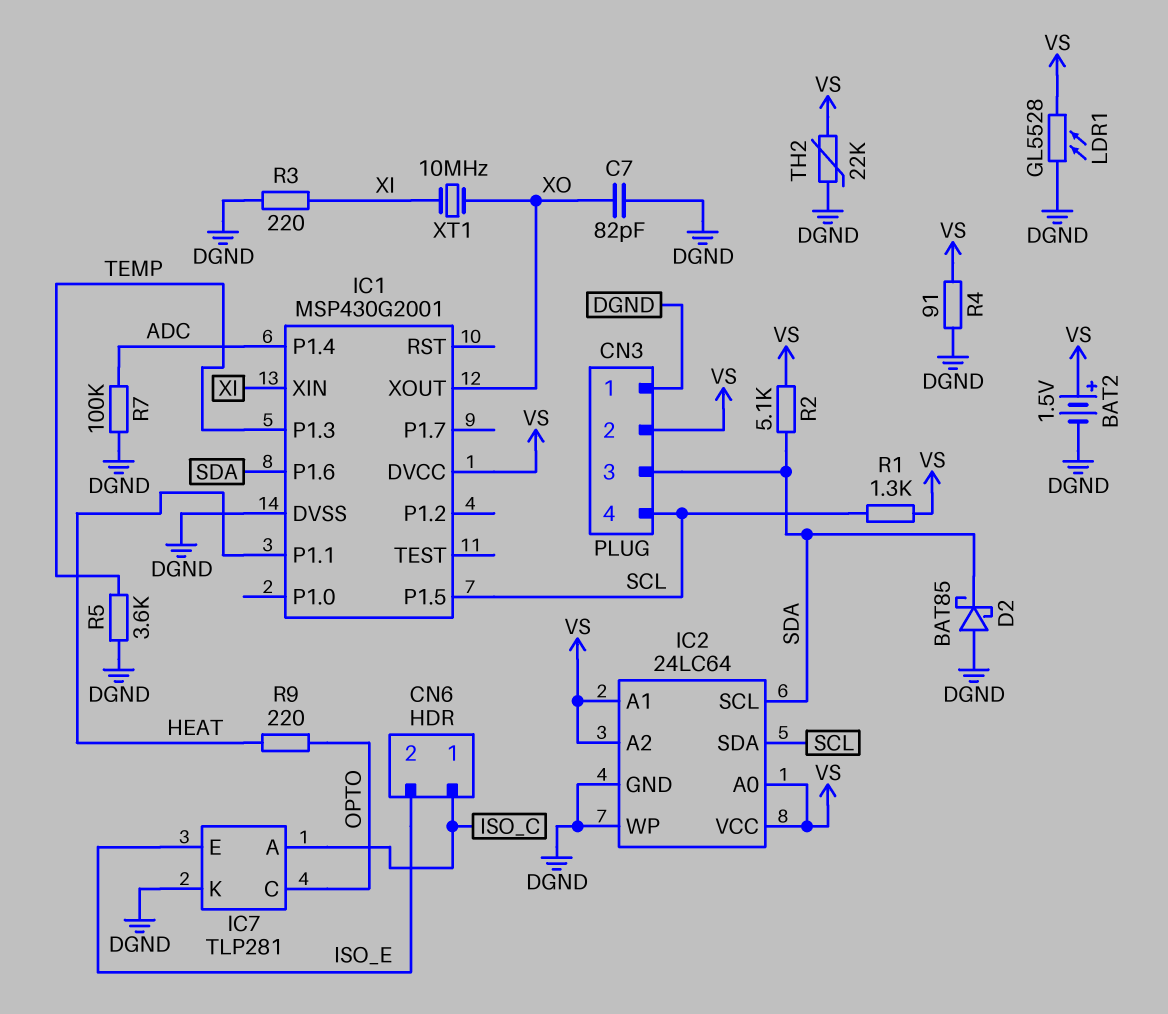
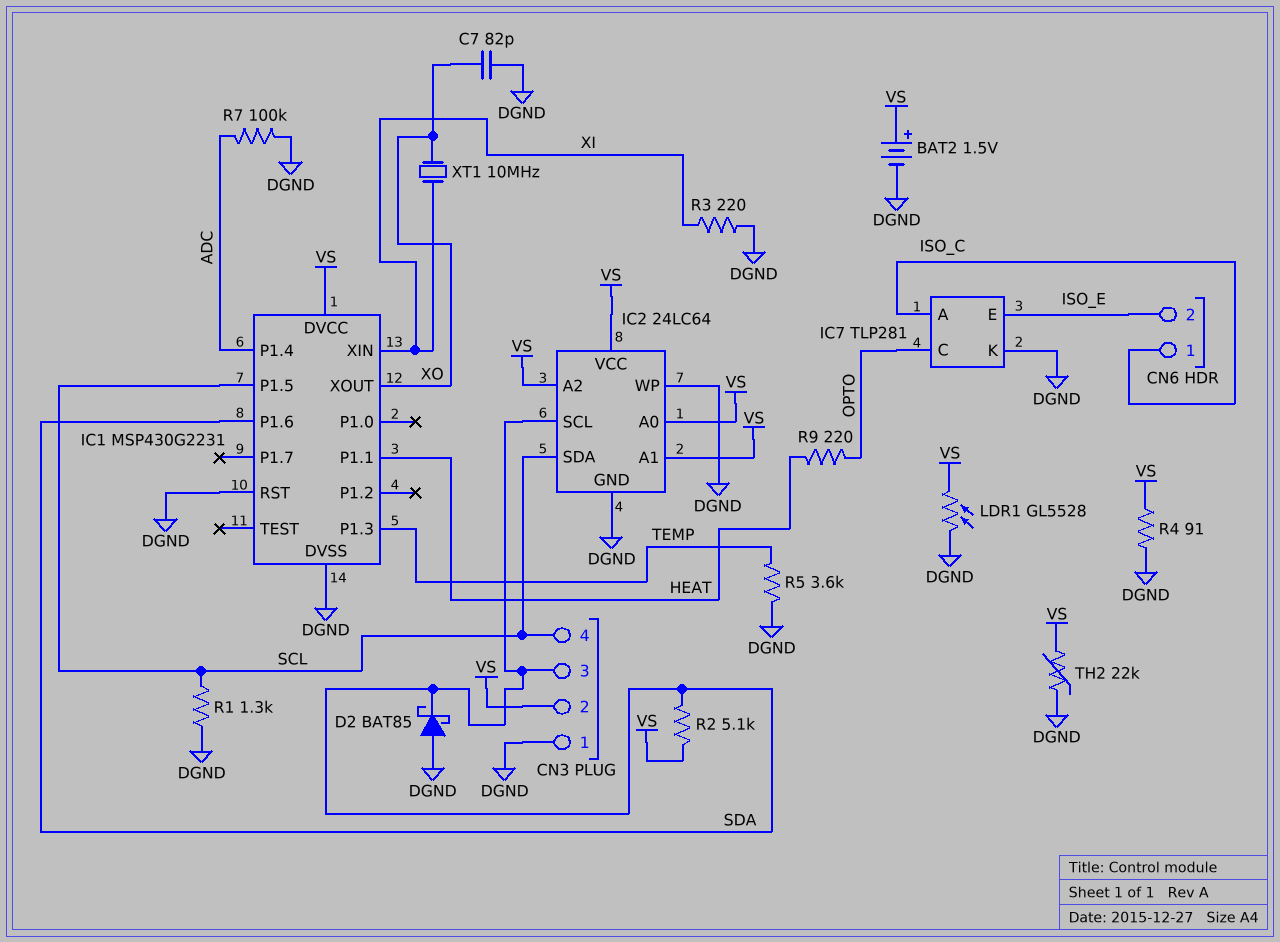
IC1: MSP430G2001 -> MSP430G2231
IC1 pin RST: none -> DGND
R1: 1.3k (SCL, VS) -> 1.3k (DGND, SCL)

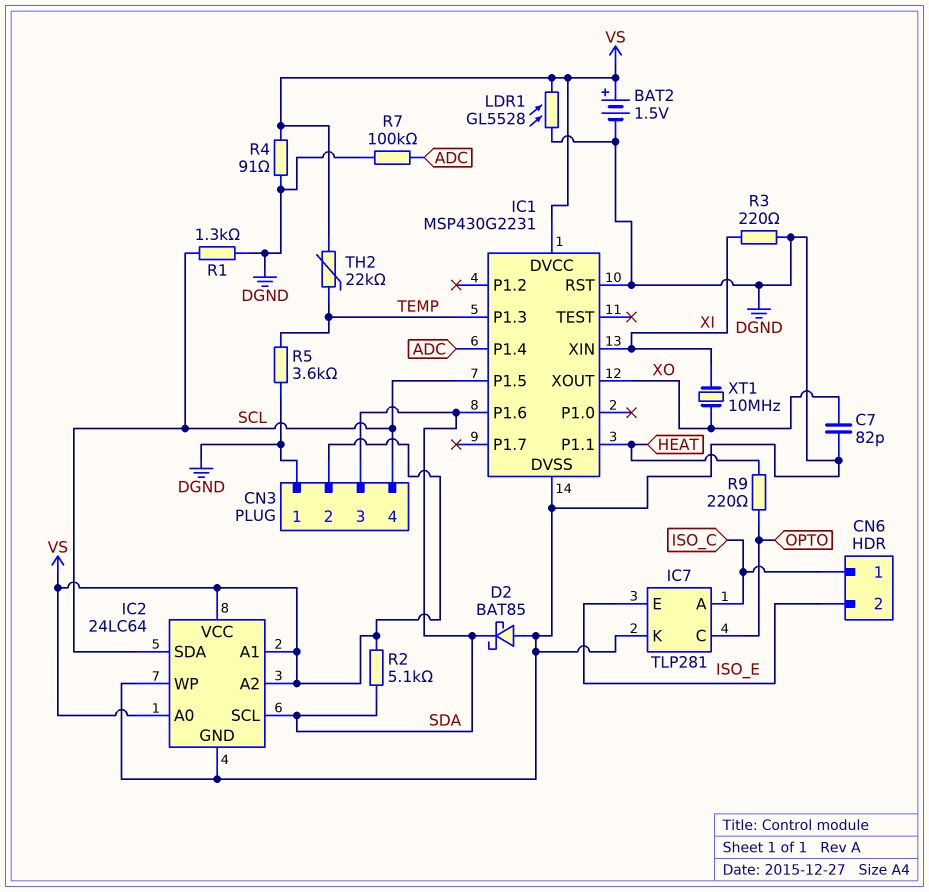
TH2: 22k (DGND, VS) -> 22k (TEMP, VS)

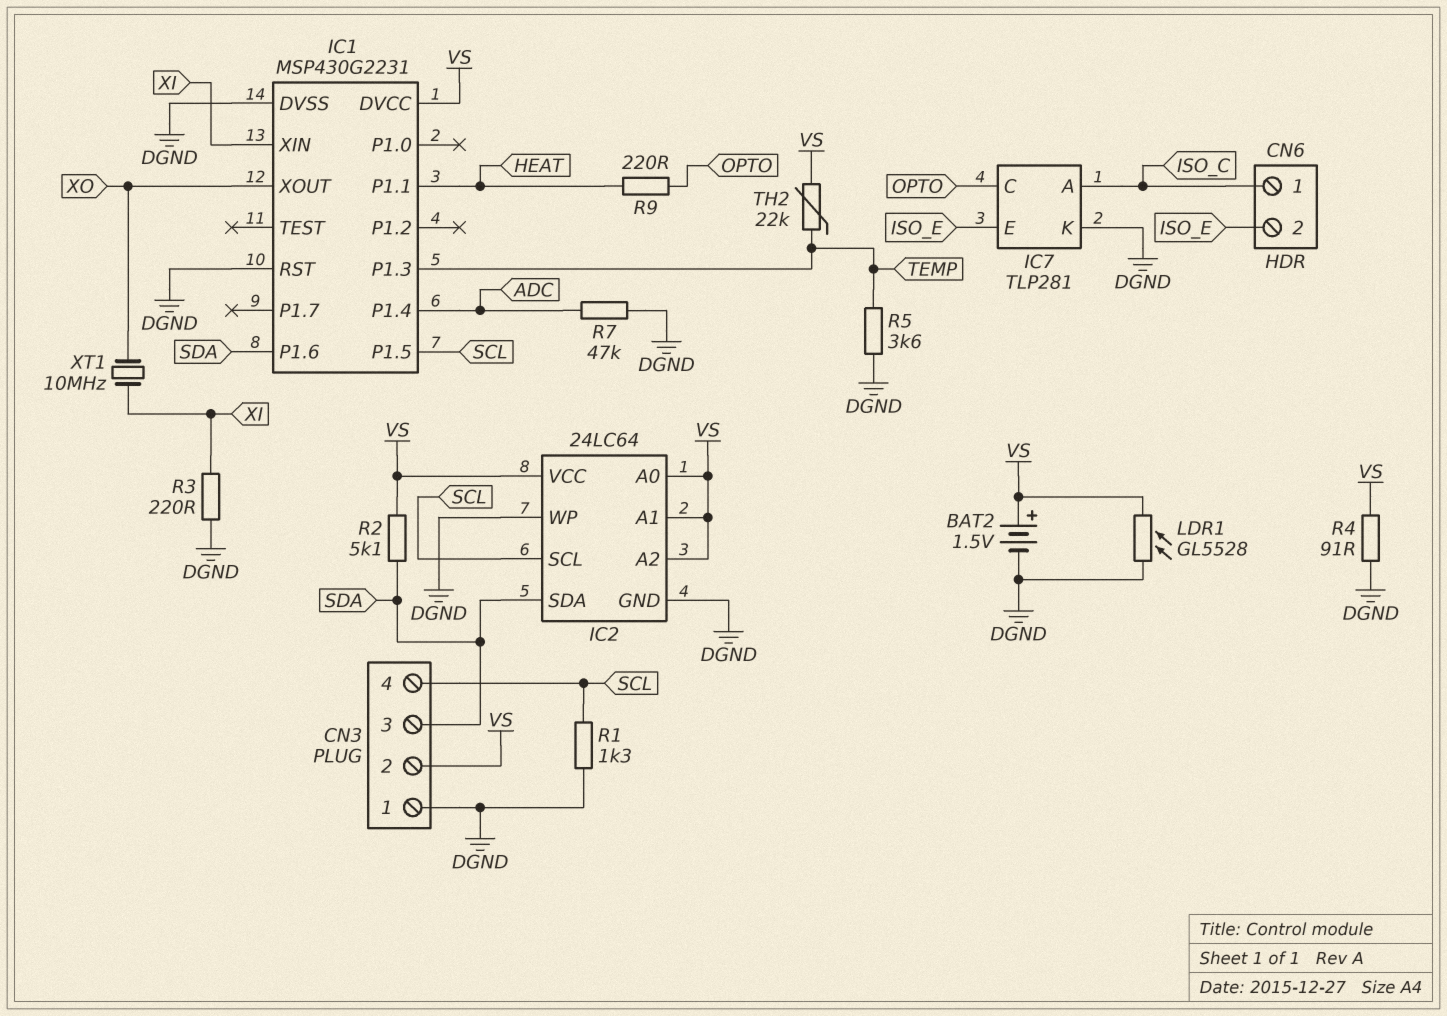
C7: 82pF (DGND, XO) -> none
D2: schottky BAT85 (A DGND, K SDA) -> none
IC2 pin SCL: SDA -> SCL
IC2 pin SDA: SCL -> SDA
R7: 100k (ADC, DGND) -> 47k (ADC, DGND)

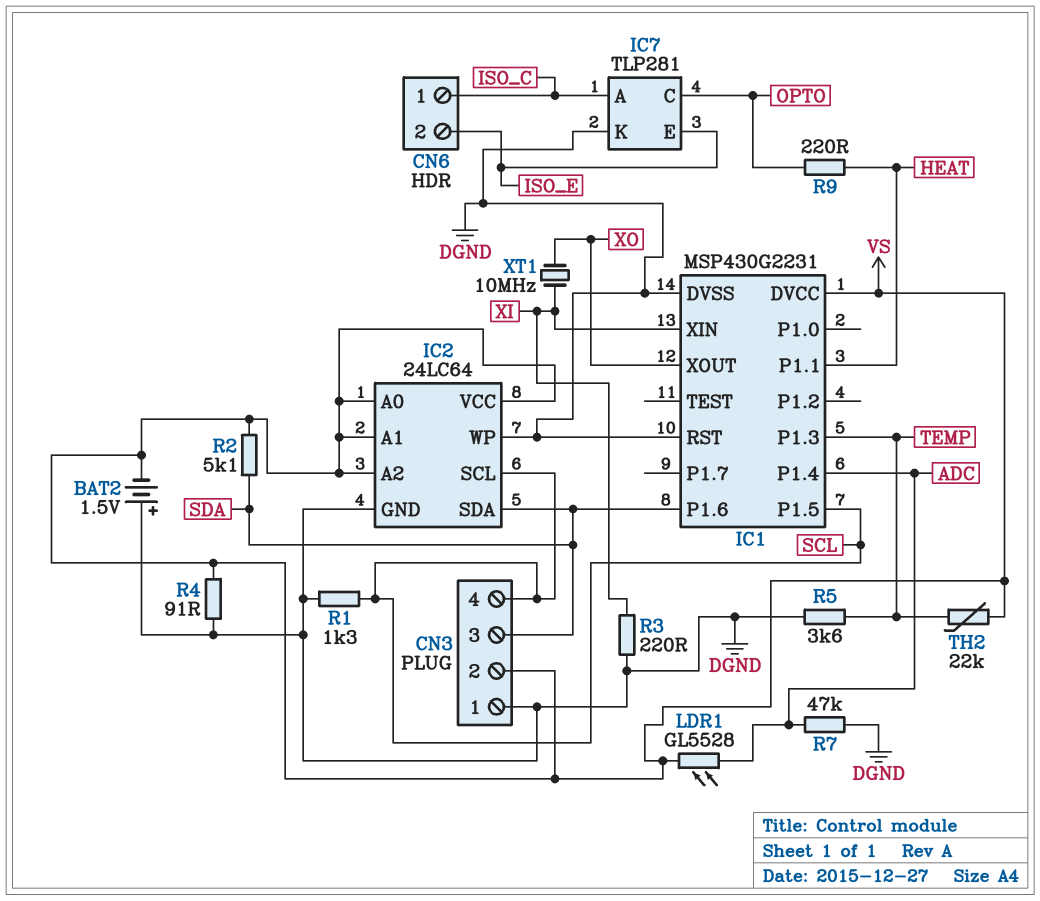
BAT2: 1.5V (plus VS, minus DGND) -> 1.5V (plus DGND, minus VS)
LDR1: GL5528 (DGND, VS) -> GL5528 (ADC, VS)

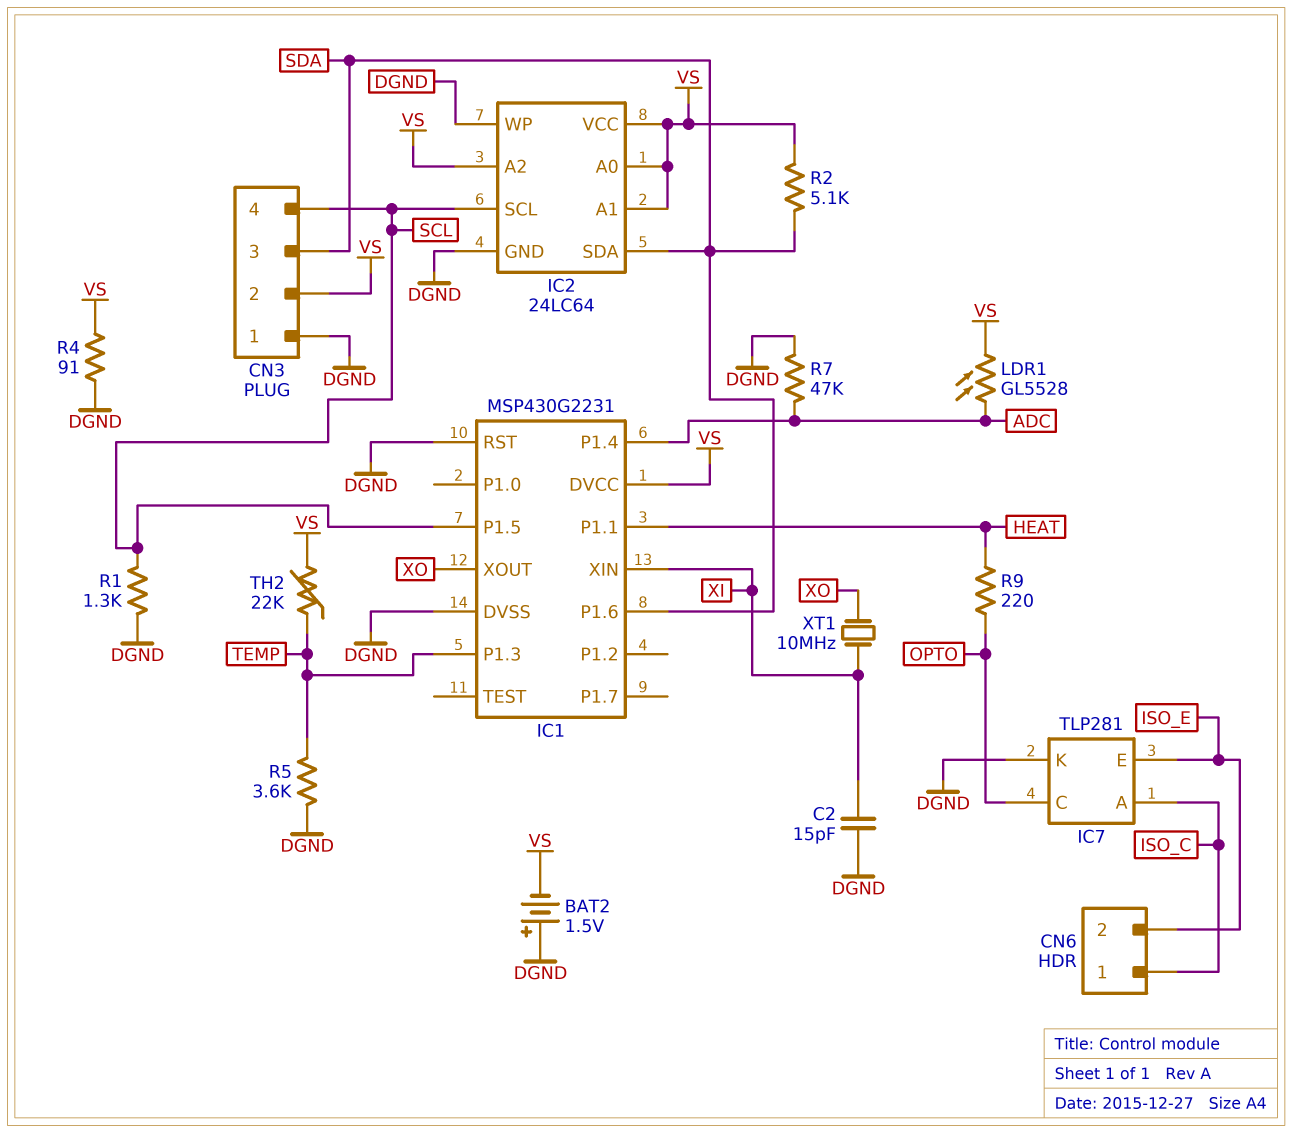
C2: none -> 15pF (DGND, XI)
R3: 220 (DGND, XI) -> none

